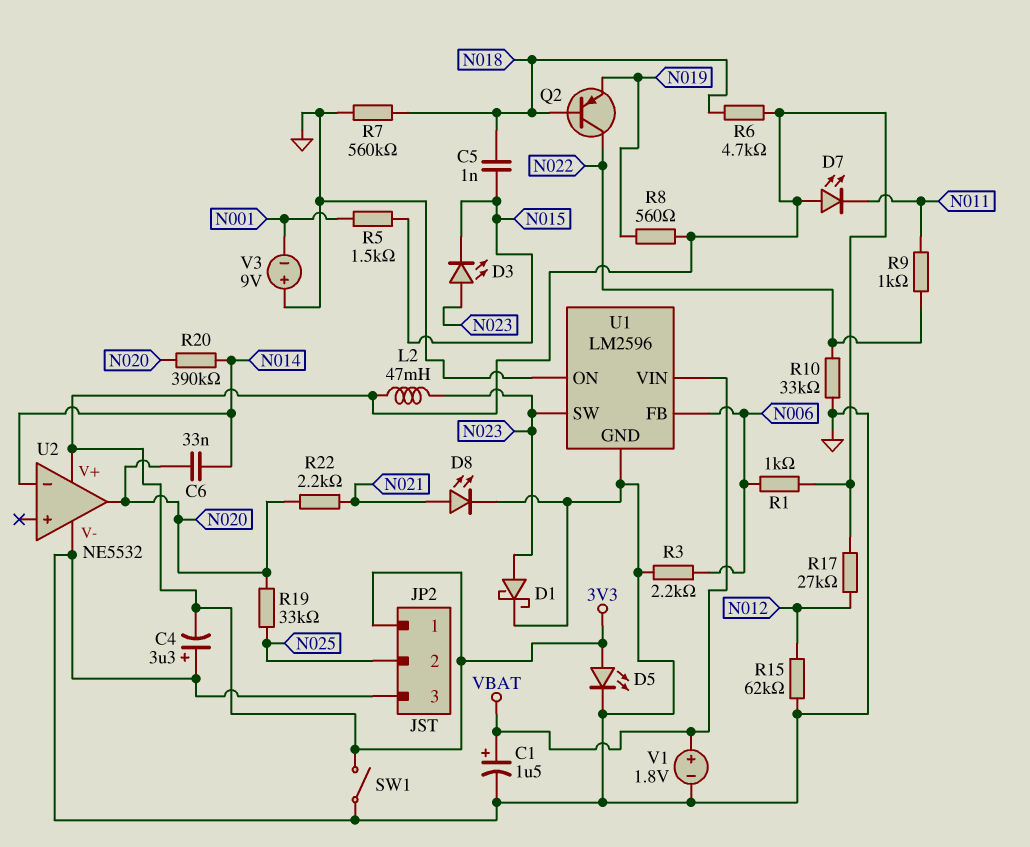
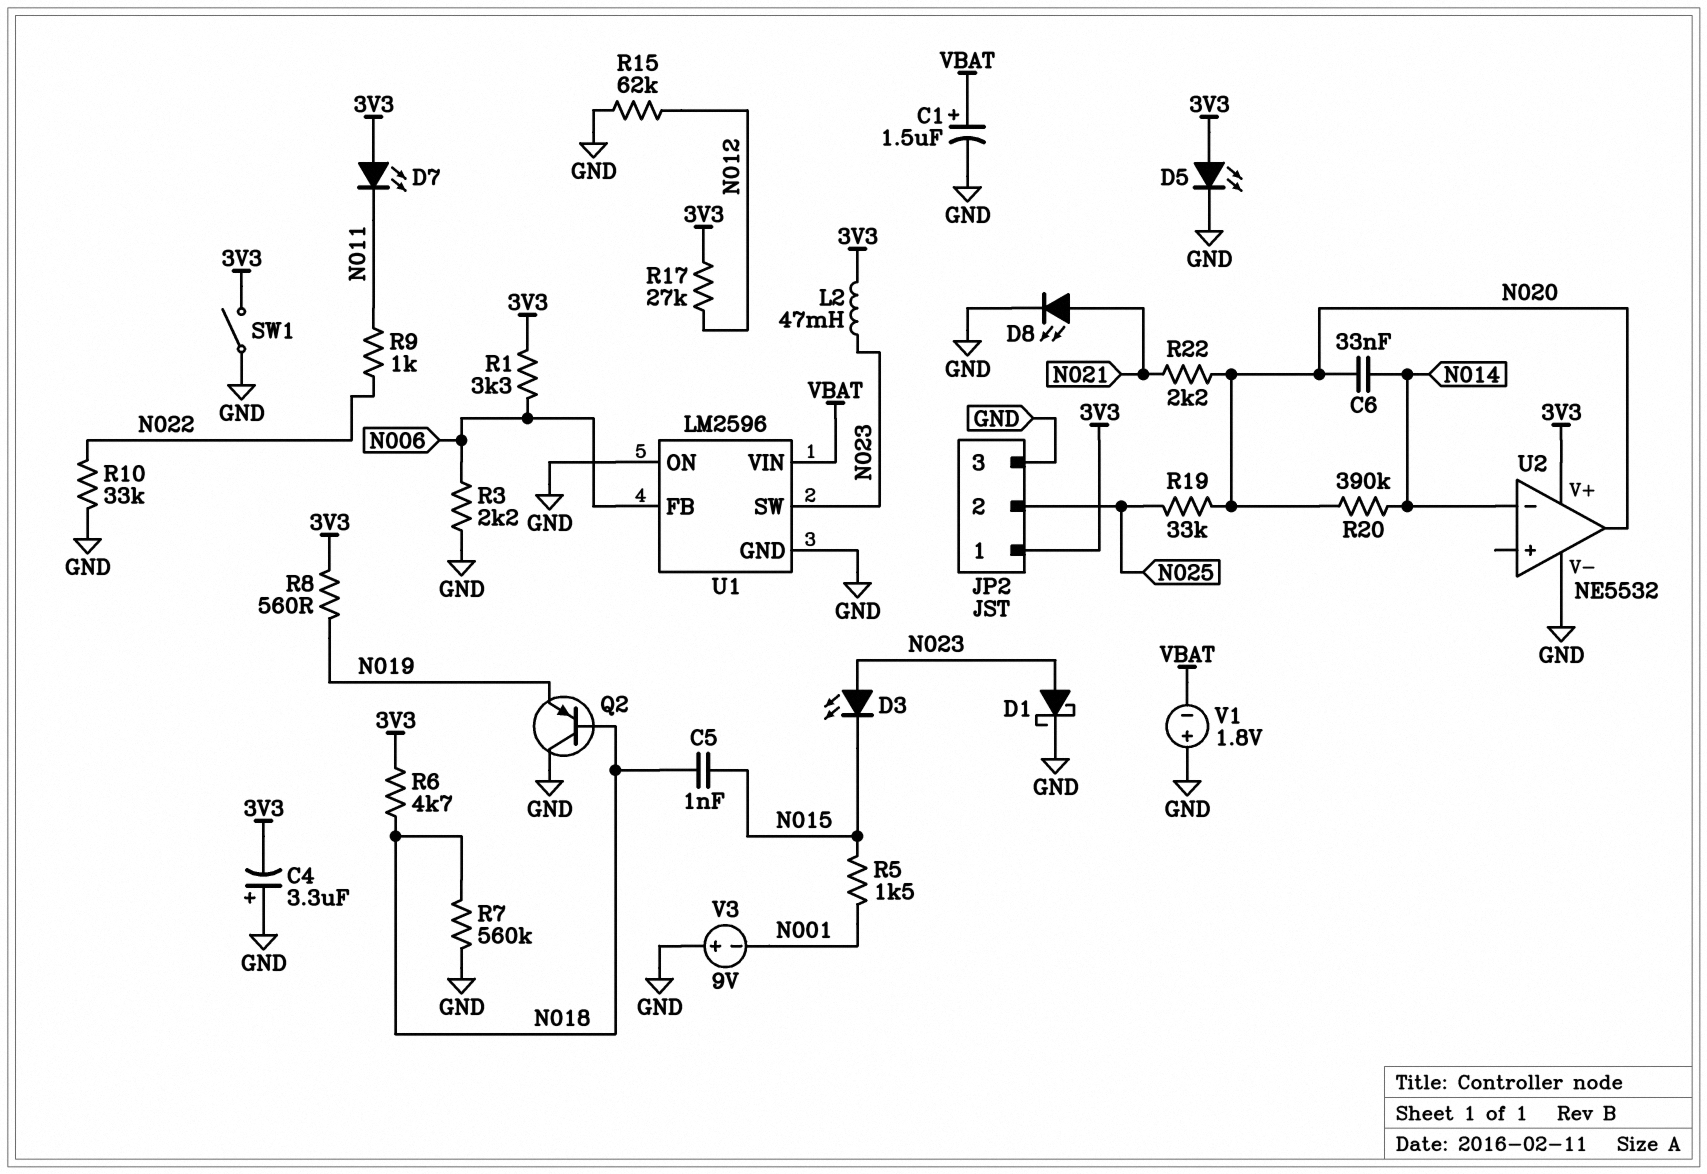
Q2: PNP (B N018, C N022, E N019) -> PNP (B N018, C GND, E N019)
R1: 1k (3V3, N006) -> 3.3k (3V3, N006)
V1: 1.8V (plus VBAT, minus GND) -> 1.8V (plus GND, minus VBAT)

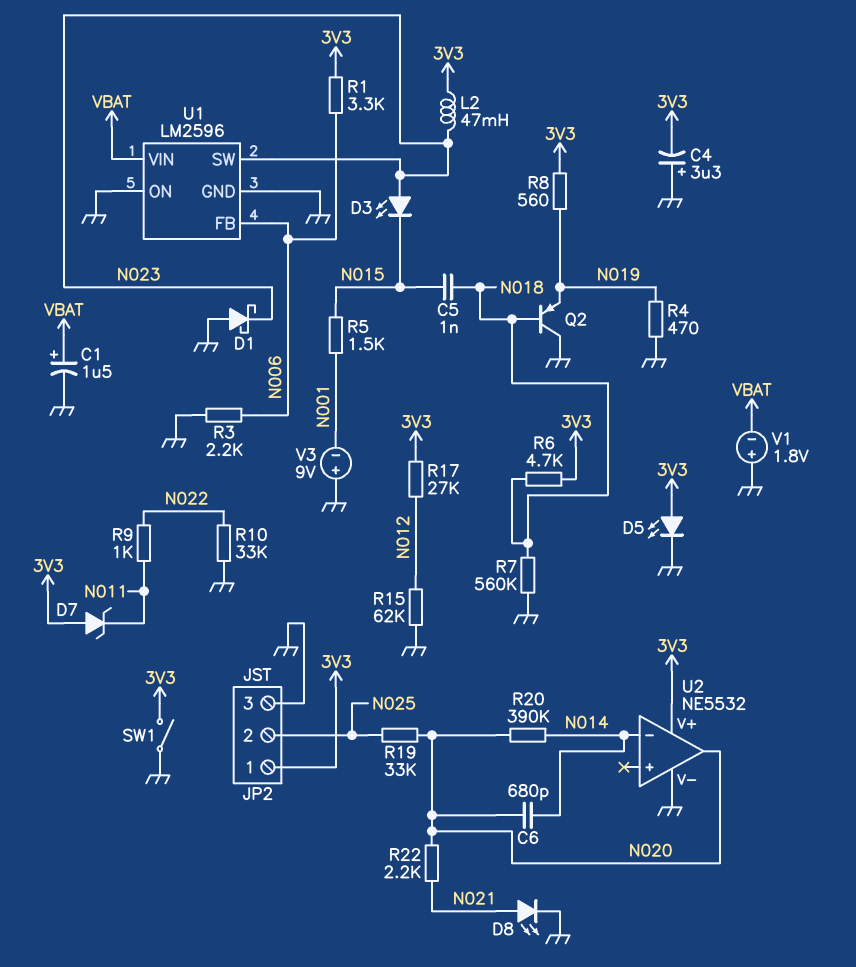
C6: 33nF (N014, N020) -> 680pF (N014, N020)
D1: schottky (A N023, K GND) -> schottky (A GND, K N023)
D7: LED (A 3V3, K N011) -> zener (A 3V3, K N011)
R4: none -> 470 (GND, N019)

